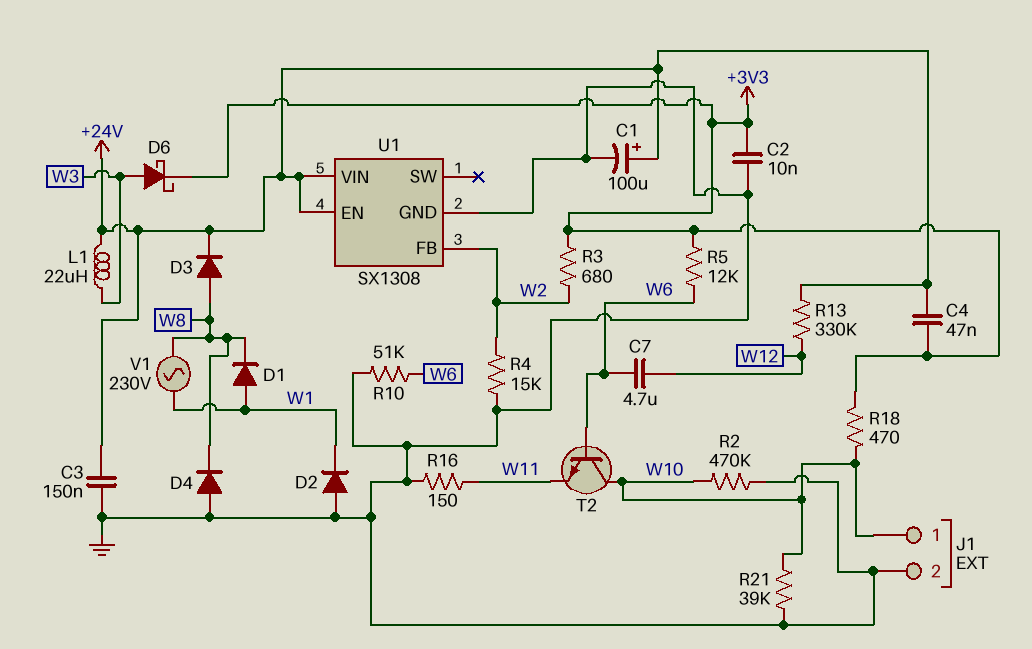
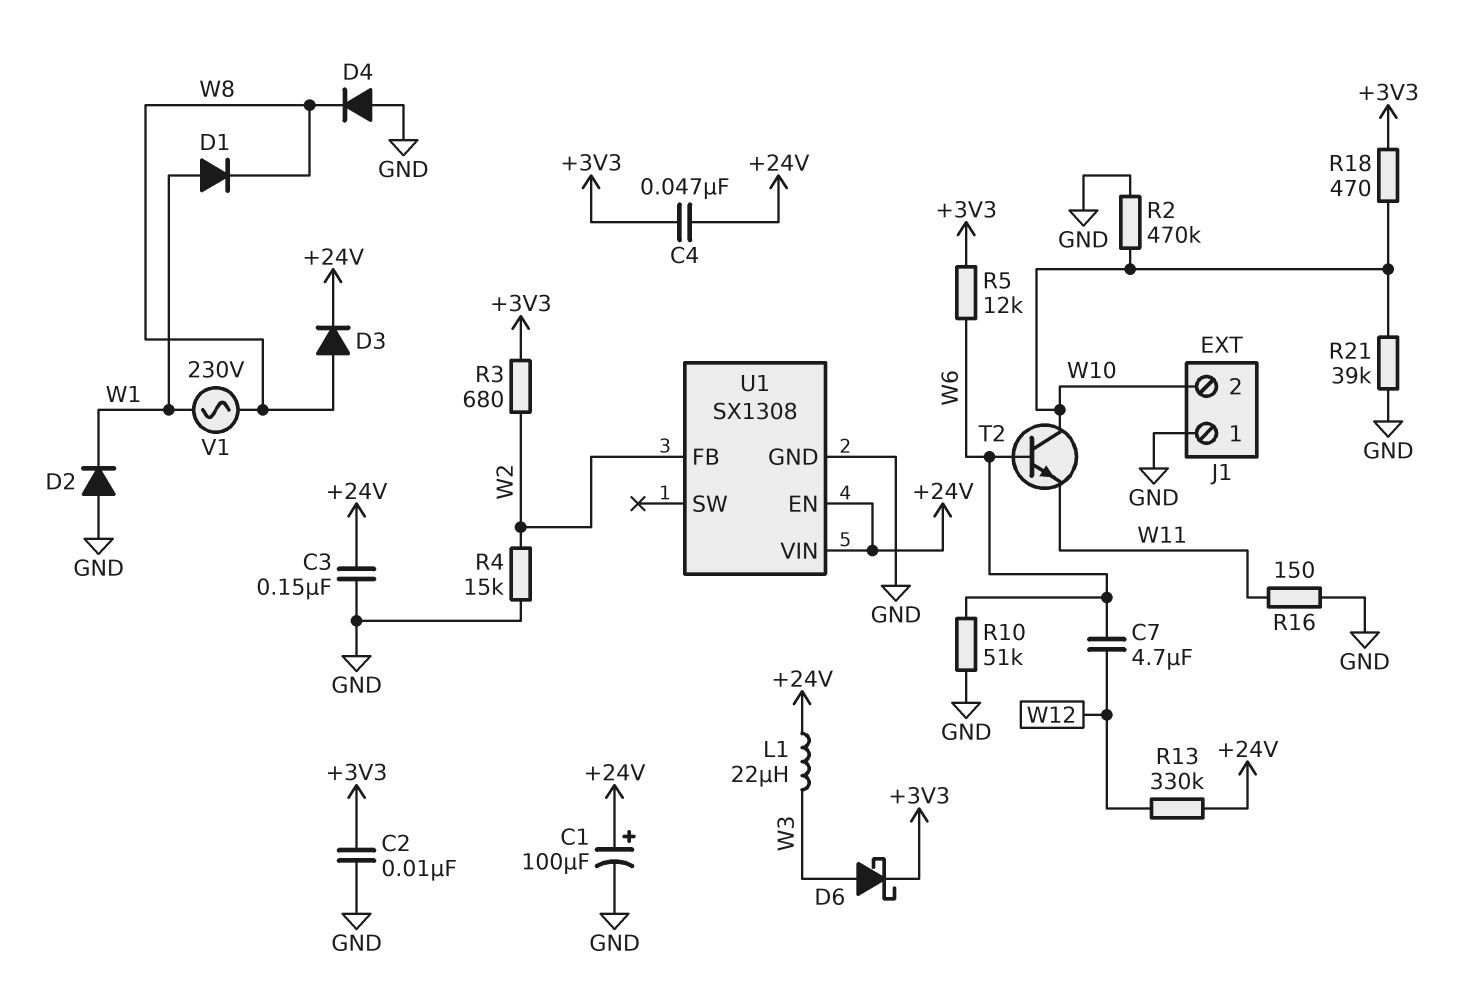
J1 pin 1: W10 -> GND
J1 pin 2: GND -> W10

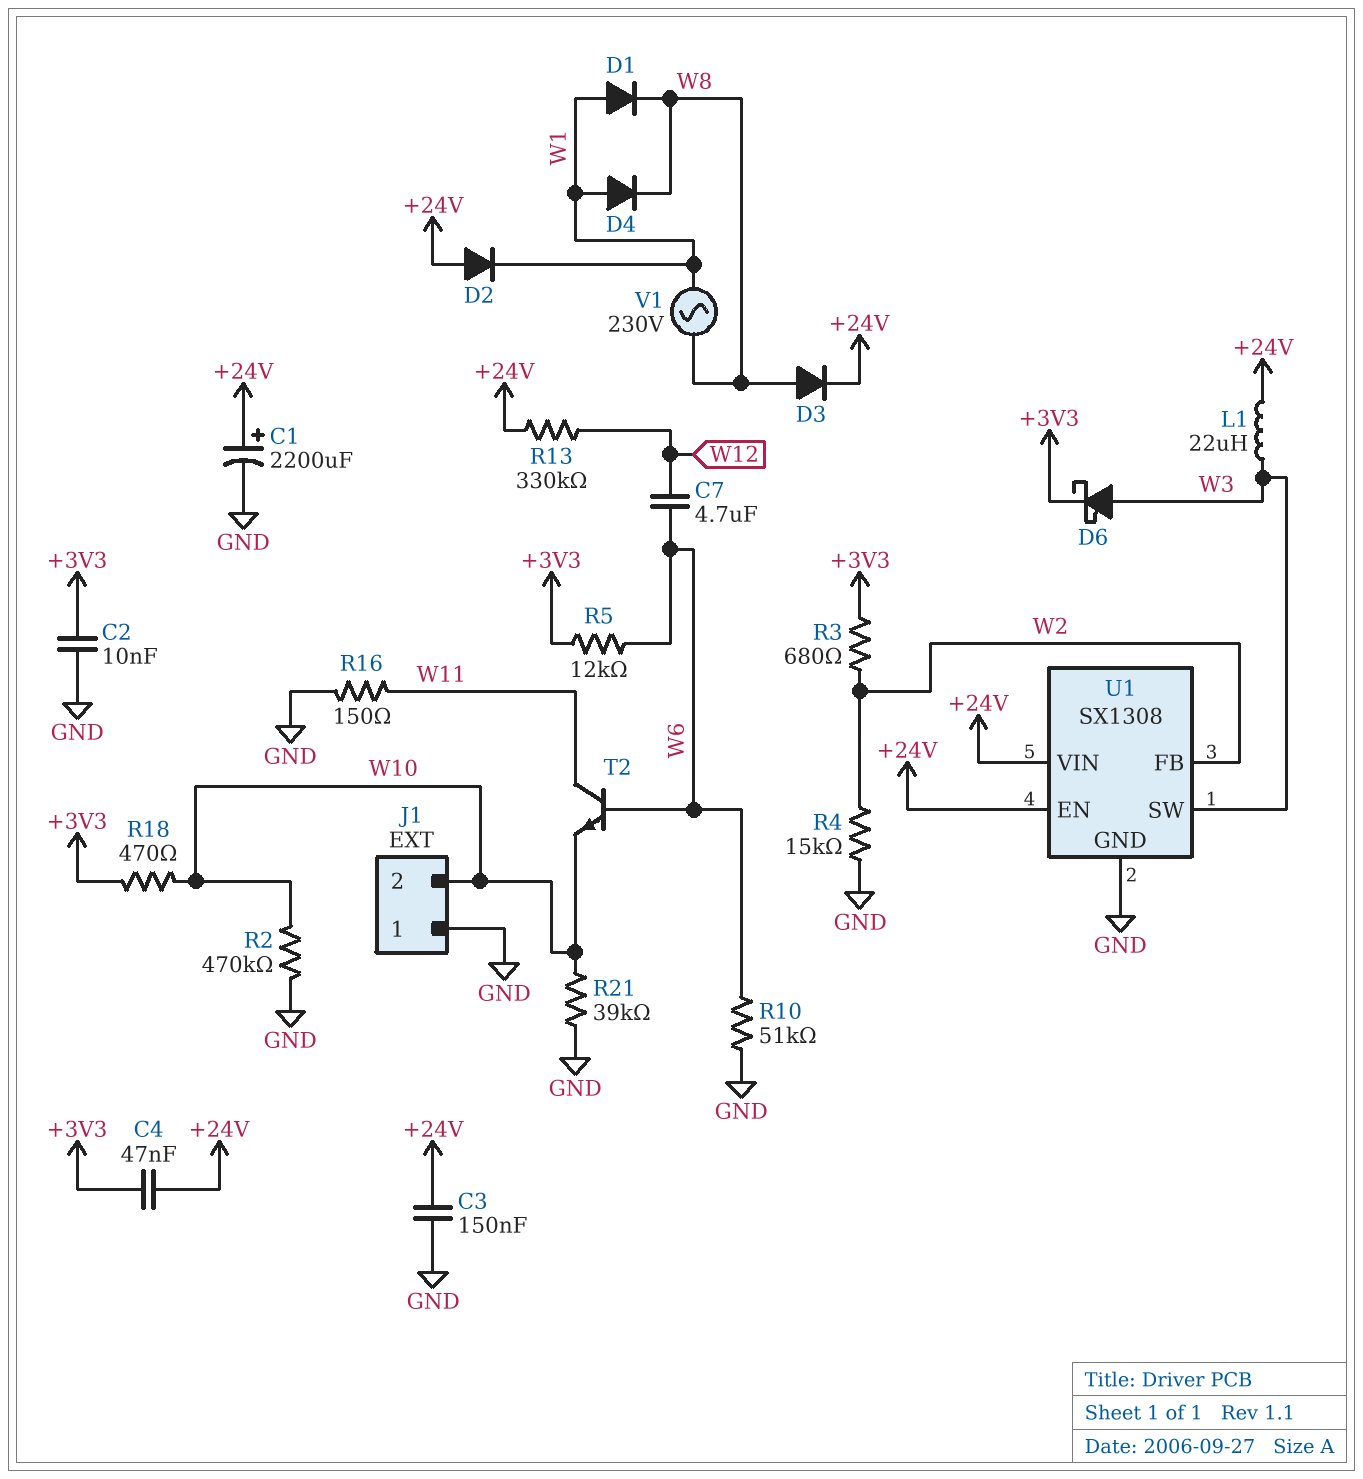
C1: 100uF (plus +24V, minus GND) -> 2200uF (plus +24V, minus GND)
D2: diode (A GND, K W1) -> diode (A +24V, K W1)
D4: diode (A GND, K W8) -> diode (A W1, K W8)
T2: NPN (B W6, C W10, E W11) -> NPN (B W6, C W11, E W10)
U1 pin SW: none -> W3

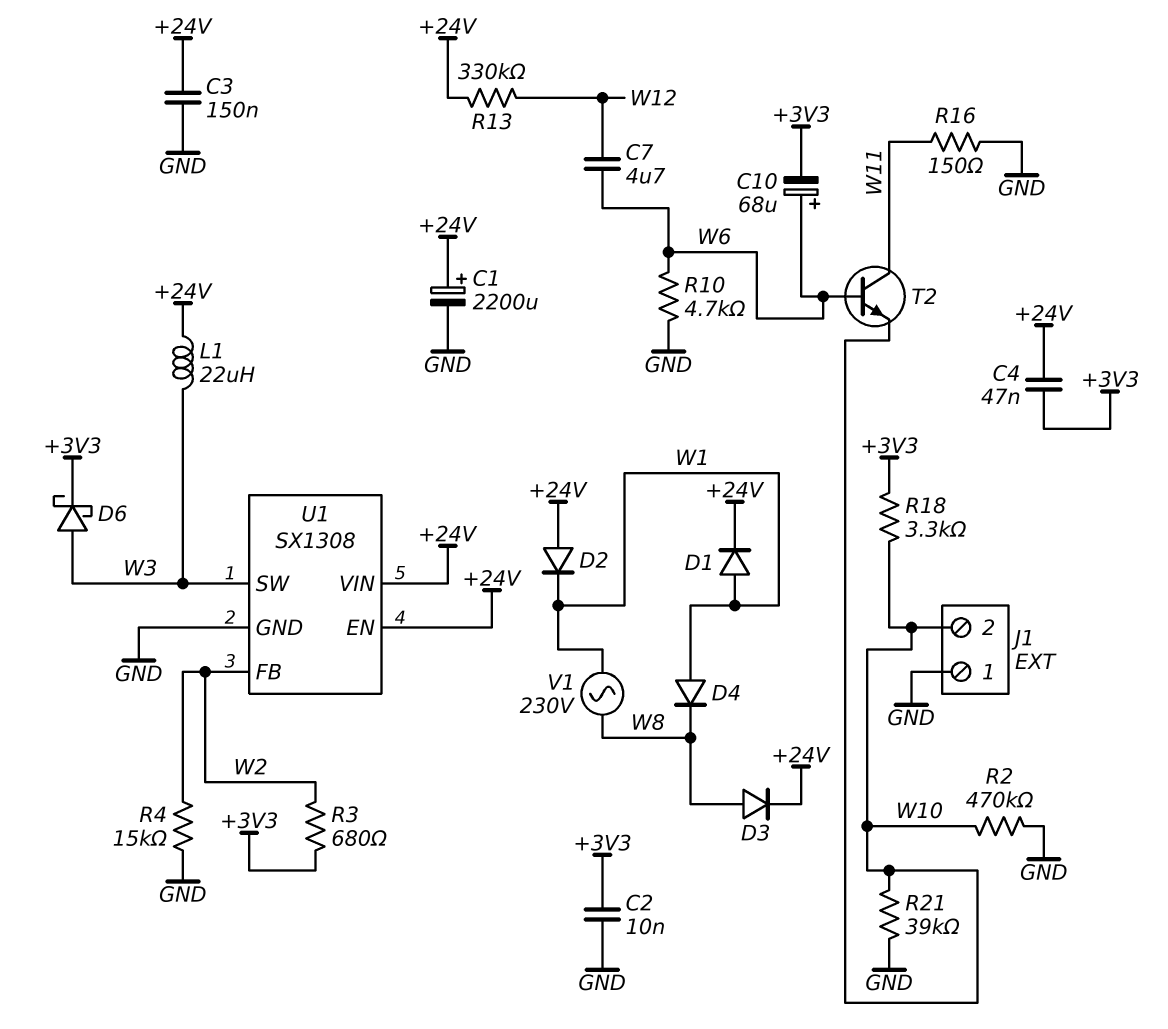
C10: none -> 68uF (plus W6, minus +3V3)
D1: diode (A W1, K W8) -> diode (A W1, K +24V)
R5: 12k (+3V3, W6) -> none
R10: 51k (GND, W6) -> 4.7k (GND, W6)
R18: 470 (+3V3, W10) -> 3.3k (+3V3, W10)

